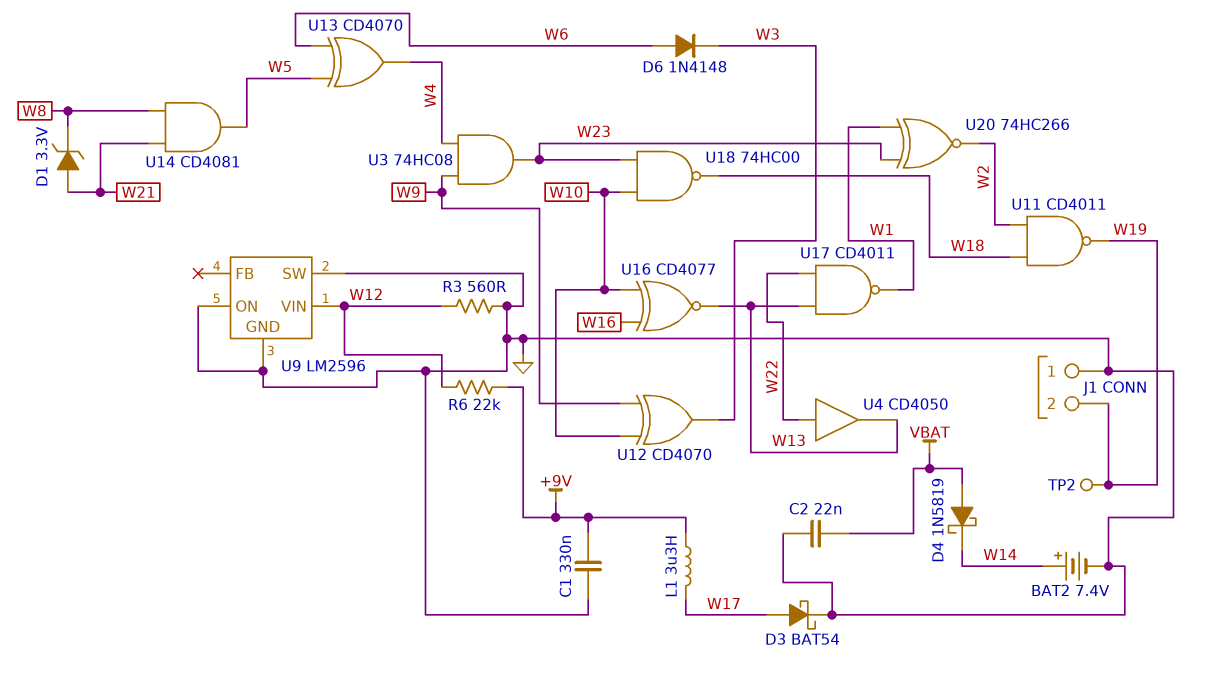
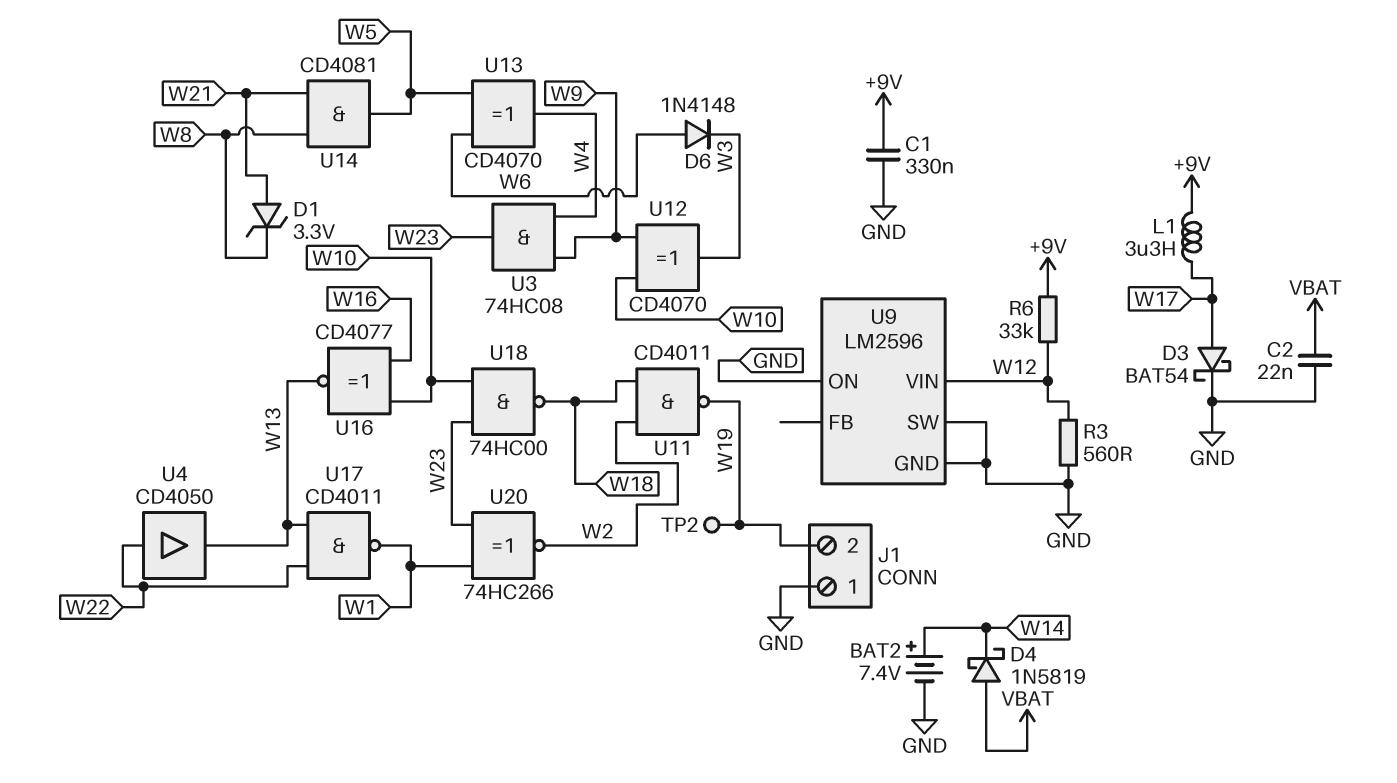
R6: 22k (+9V, W12) -> 33k (+9V, W12)

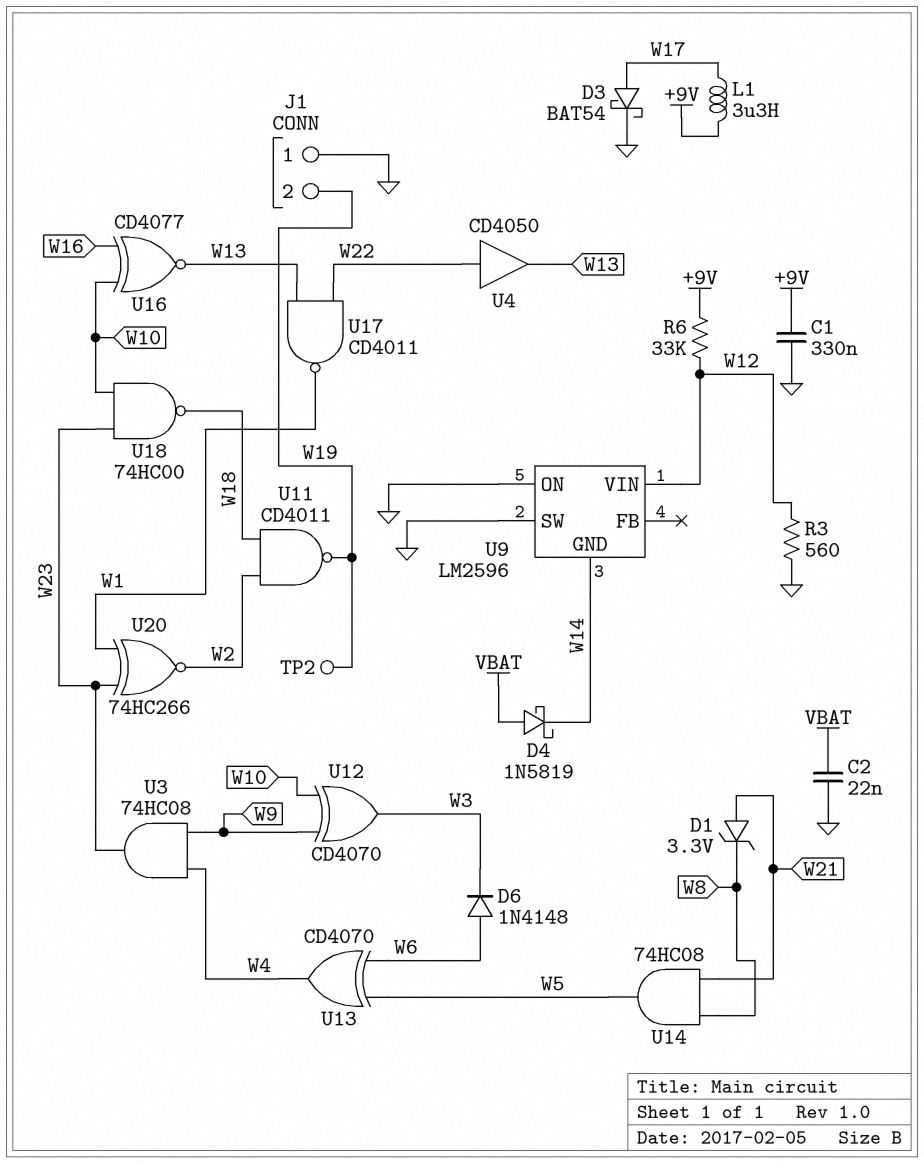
BAT2: 7.4V (plus W14, minus GND) -> none
U9 pin GND: GND -> W14
U14: AND CD4081 (in W8, in W21, out W5) -> AND 74HC08 (in W8, in W21, out W5)

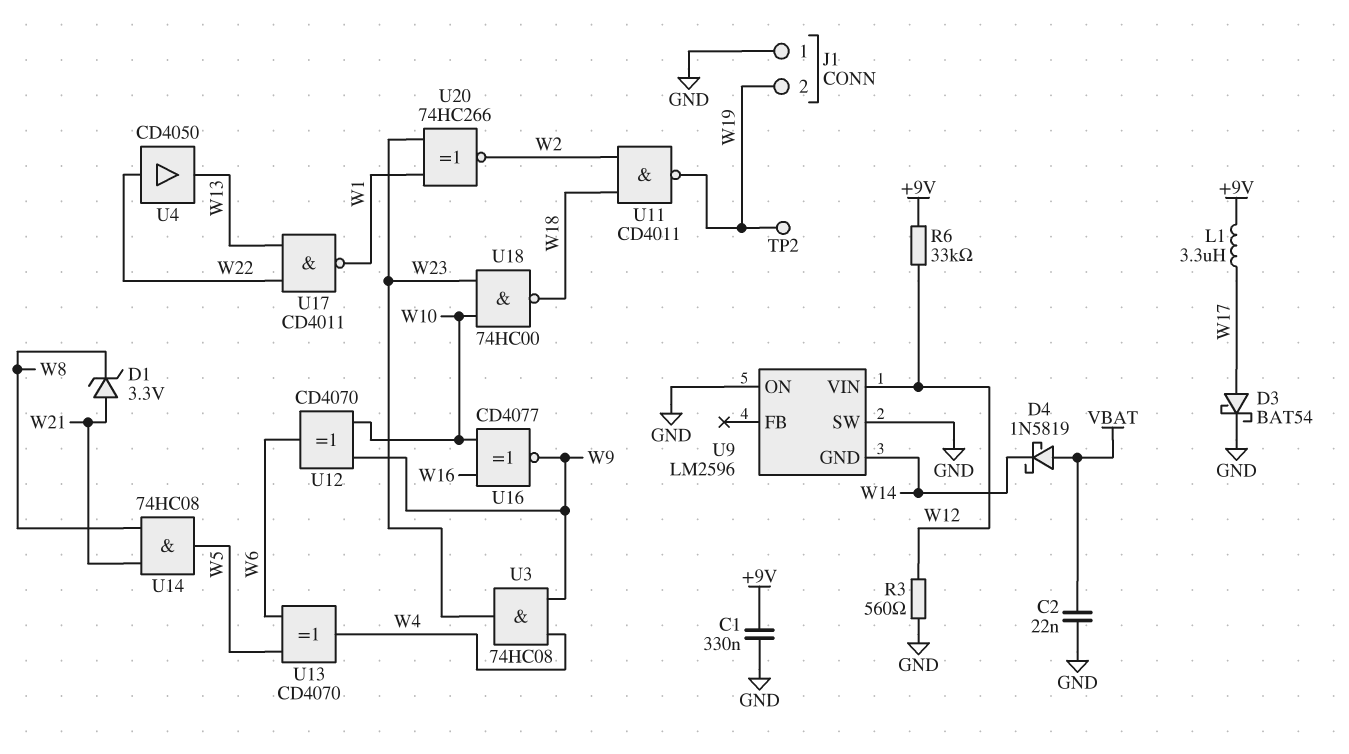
D6: diode 1N4148 (A W6, K W3) -> none
U12: XOR CD4070 (in W9, in W10, out W3) -> XOR CD4070 (in W9, in W10, out W6)
U16: XNOR CD4077 (in W10, in W16, out W13) -> XNOR CD4077 (in W10, in W16, out W9)

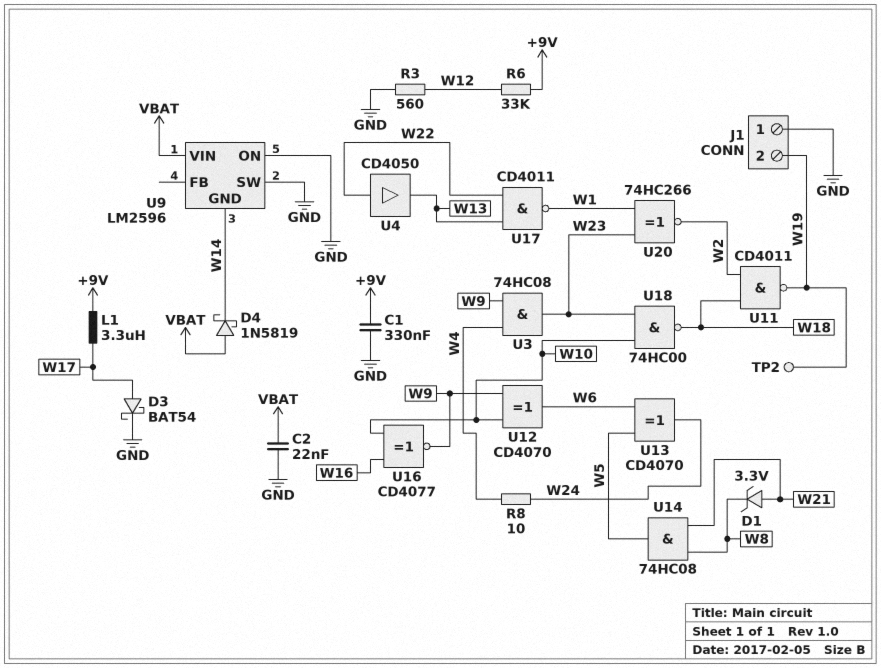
R8: none -> 10 (W4, W24)
U9 pin VIN: W12 -> VBAT
U13: XOR CD4070 (in W5, in W6, out W4) -> XOR CD4070 (in W5, in W6, out W24)

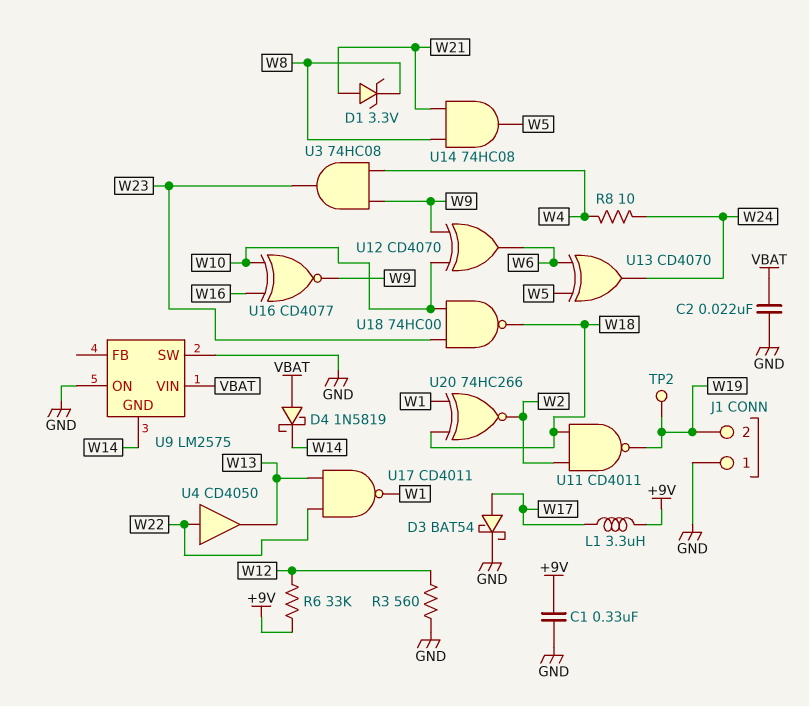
U9: LM2596 -> LM2575
U20: XNOR 74HC266 (in W1, in W23, out W2) -> XNOR 74HC266 (in W1, in W18, out W2)

